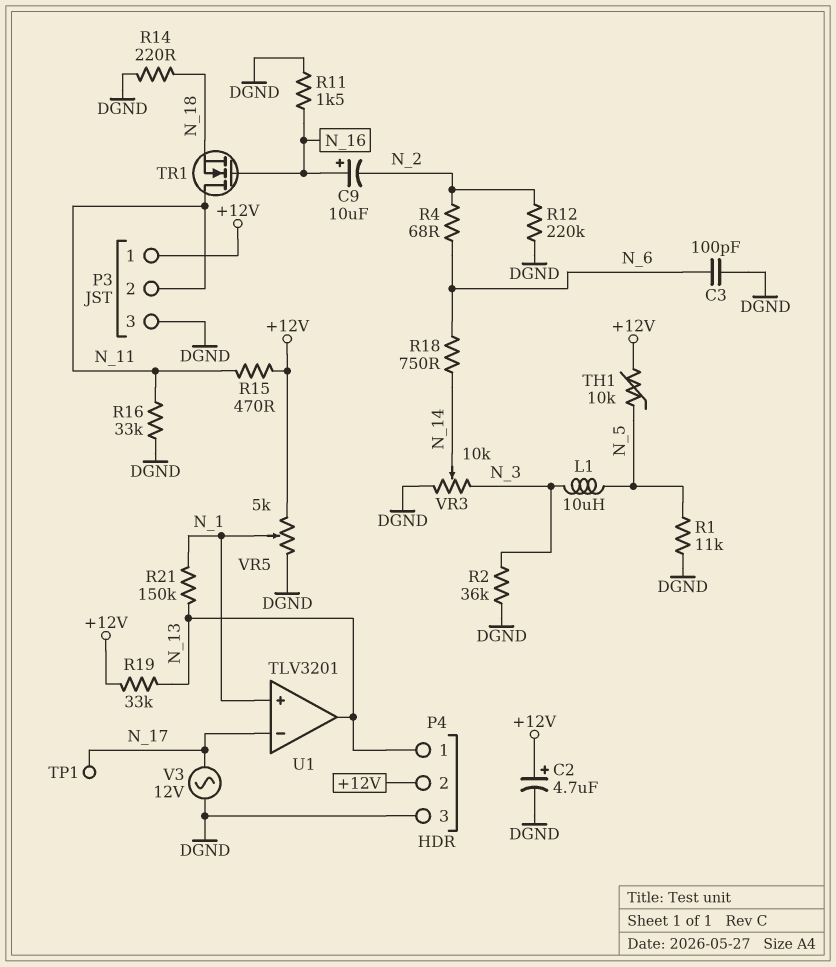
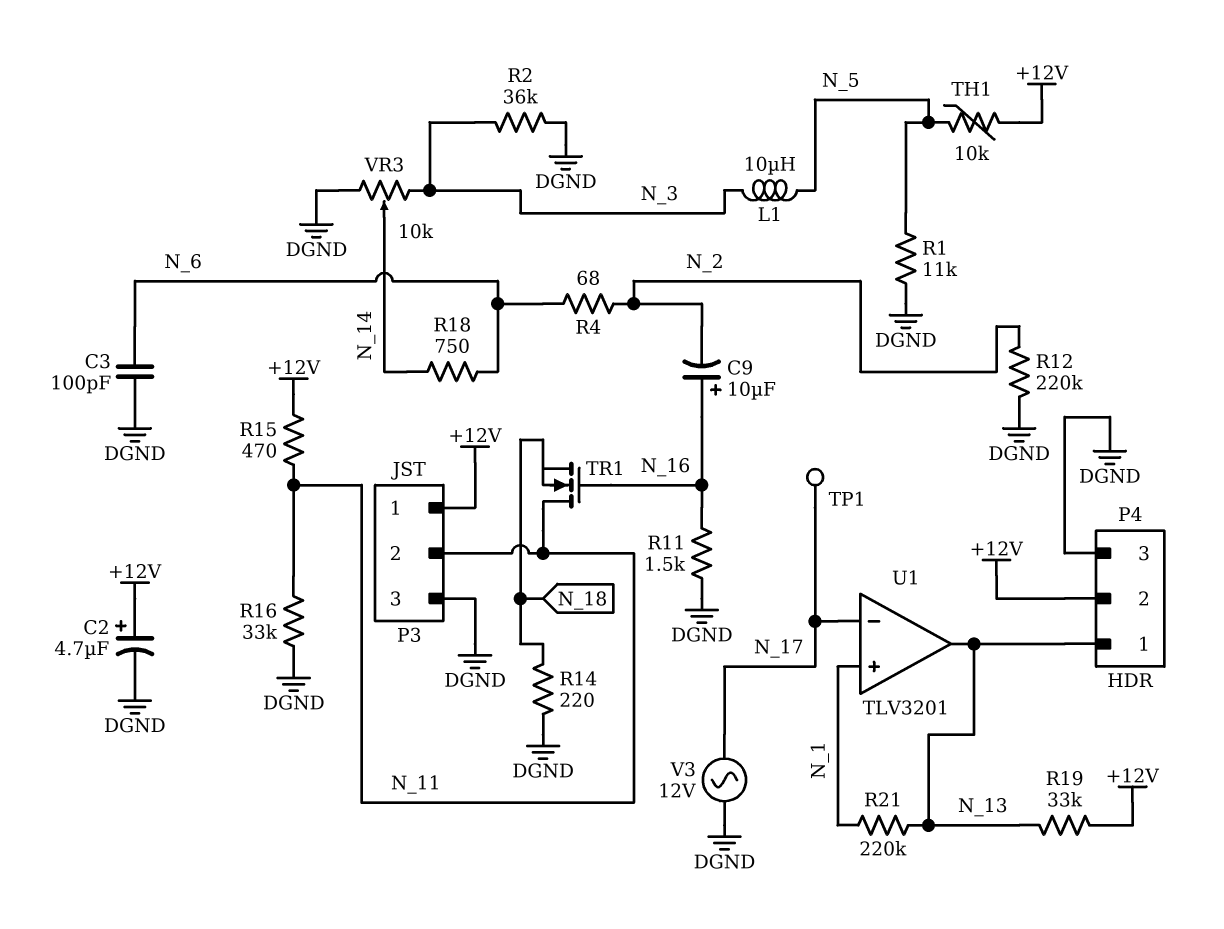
R21: 150k (N_1, N_13) -> 220k (N_1, N_13)
VR5: 5k (+12V, DGND, wiper N_1) -> none

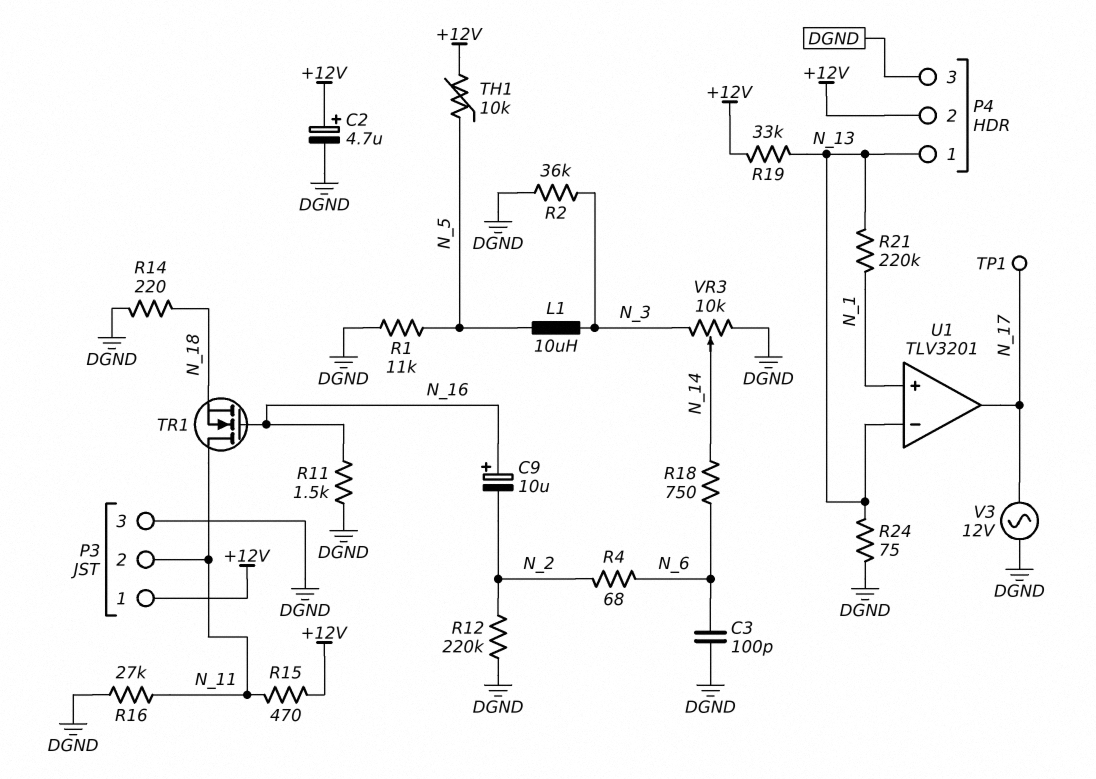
R16: 33k (DGND, N_11) -> 27k (DGND, N_11)
R24: none -> 75 (DGND, N_13)
U1 pin in-: N_17 -> N_13
U1 pin out: N_13 -> N_17

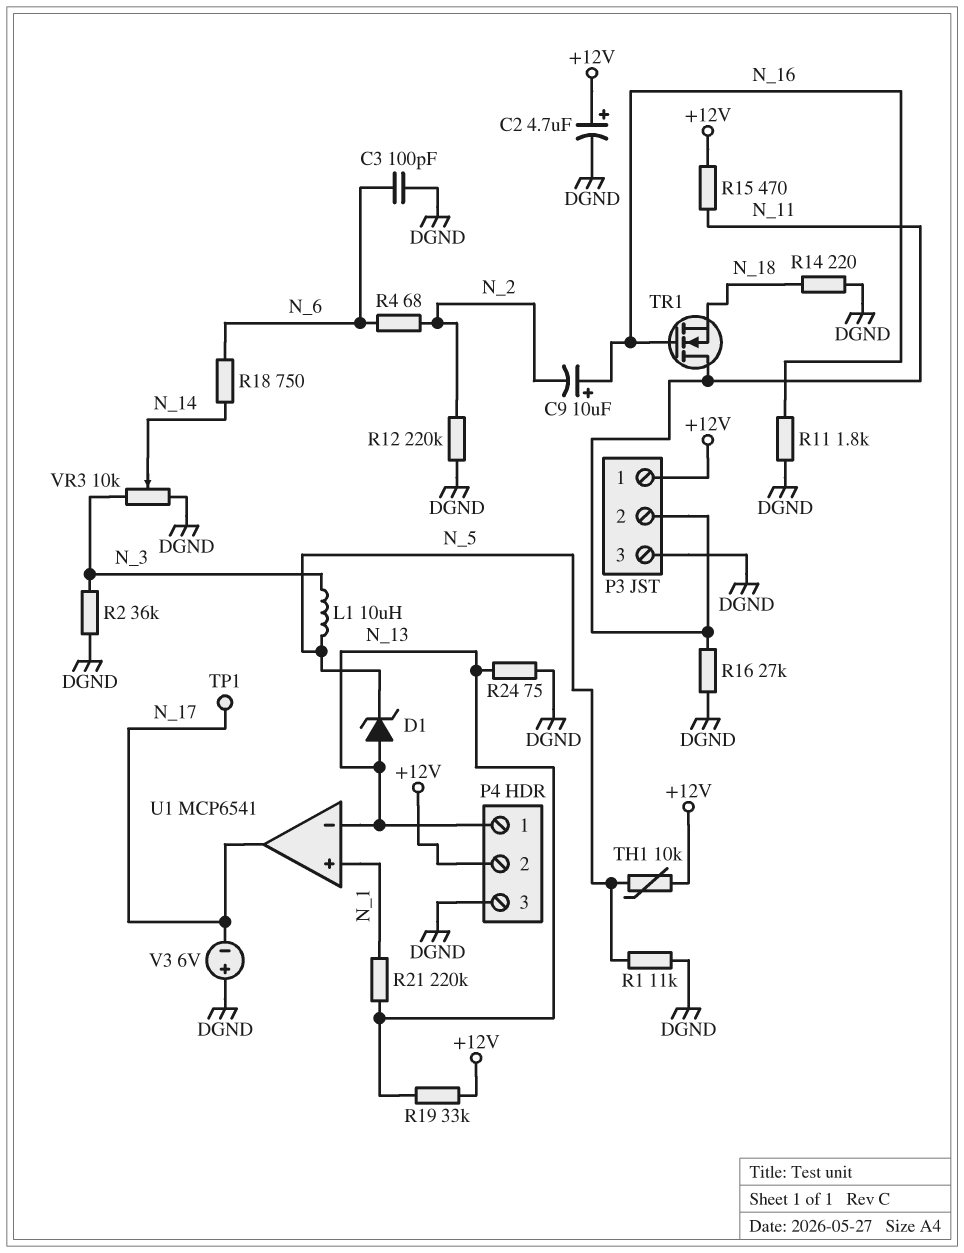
D1: none -> zener (A N_13, K N_5)
R11: 1.5k (DGND, N_16) -> 1.8k (DGND, N_16)
U1: TLV3201 -> MCP6541
V3: AC 12V (DGND, N_17) -> 6V (plus DGND, minus N_17)

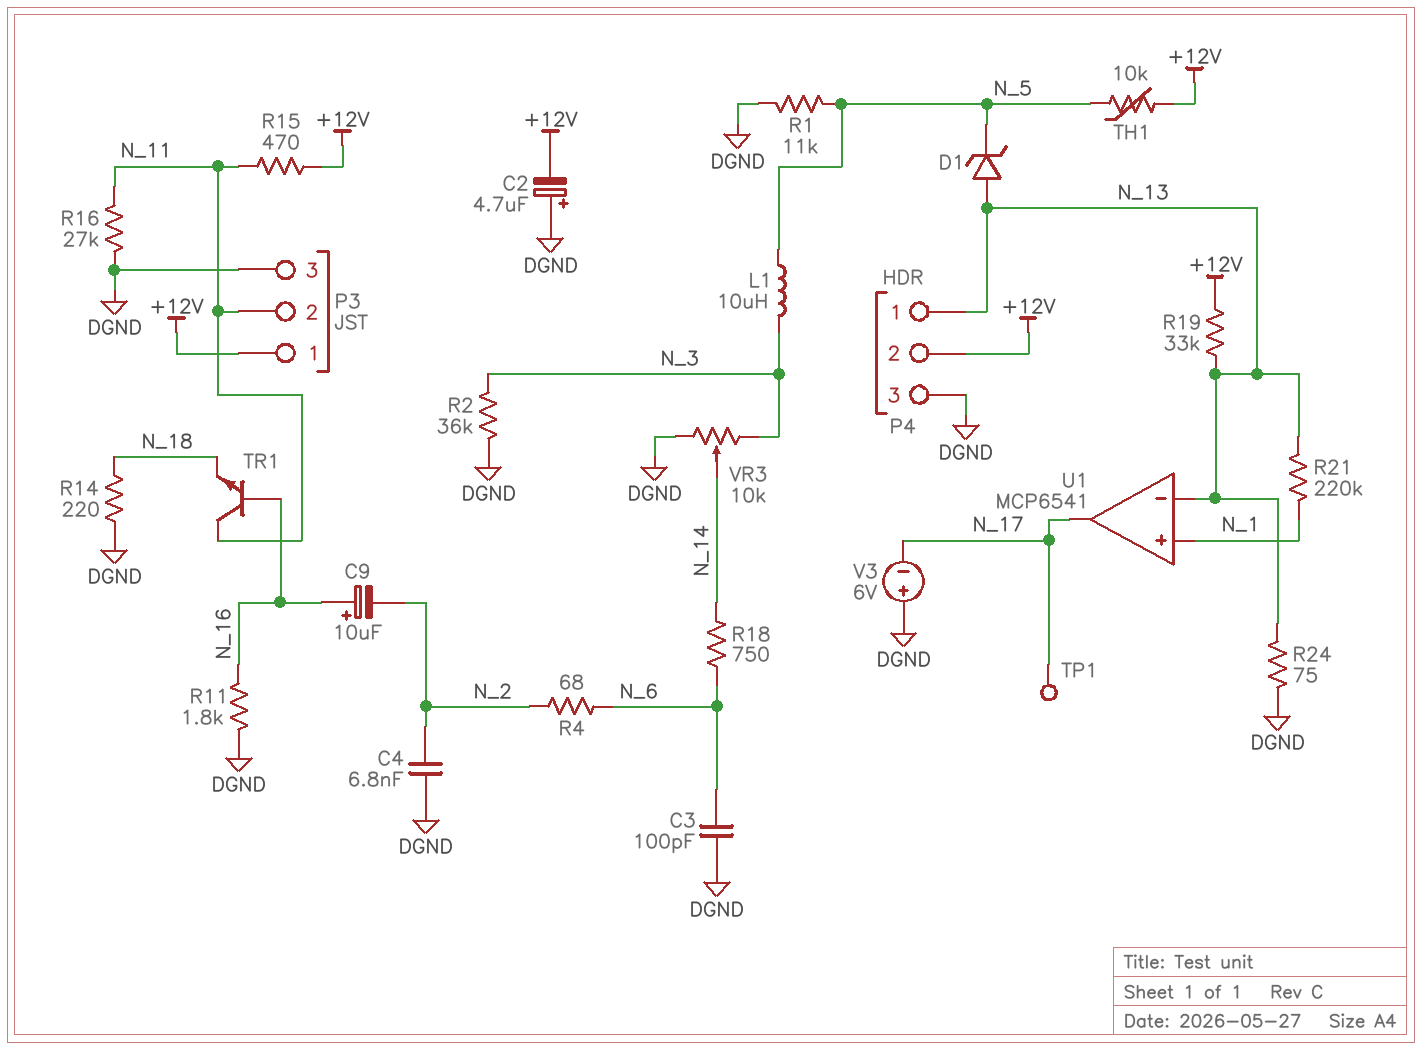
C2: 4.7uF (plus +12V, minus DGND) -> 4.7uF (plus DGND, minus +12V)
C4: none -> 6.8nF (DGND, N_2)
R12: 220k (DGND, N_2) -> none
TR1: NMOS (G N_16, D N_11, S N_18) -> NPN (B N_16, C N_11, E N_18)

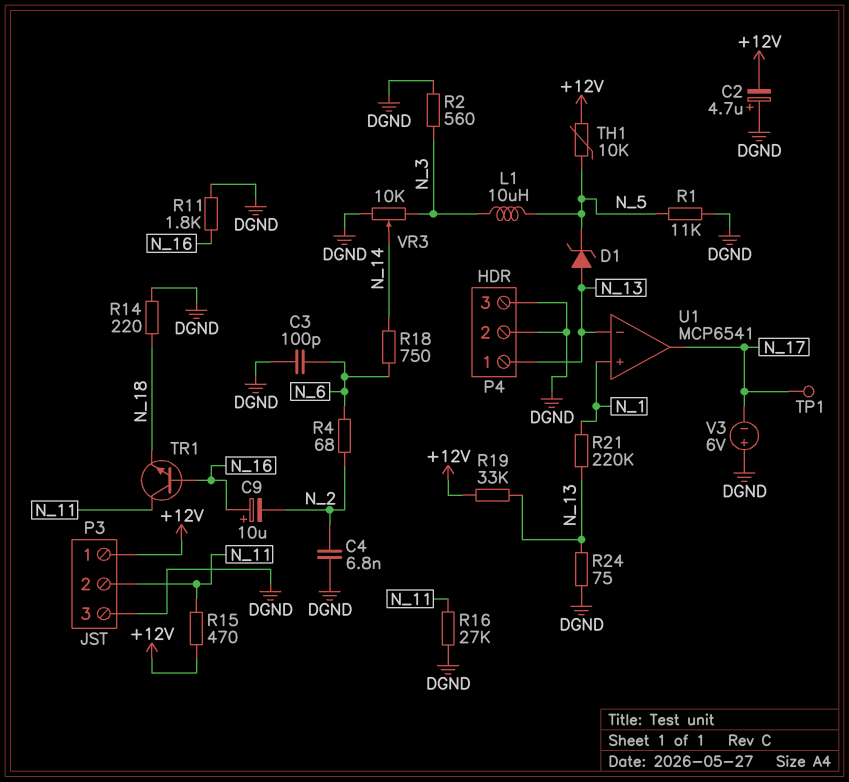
P4 pin 2: +12V -> DGND
R2: 36k (DGND, N_3) -> 560 (DGND, N_3)

